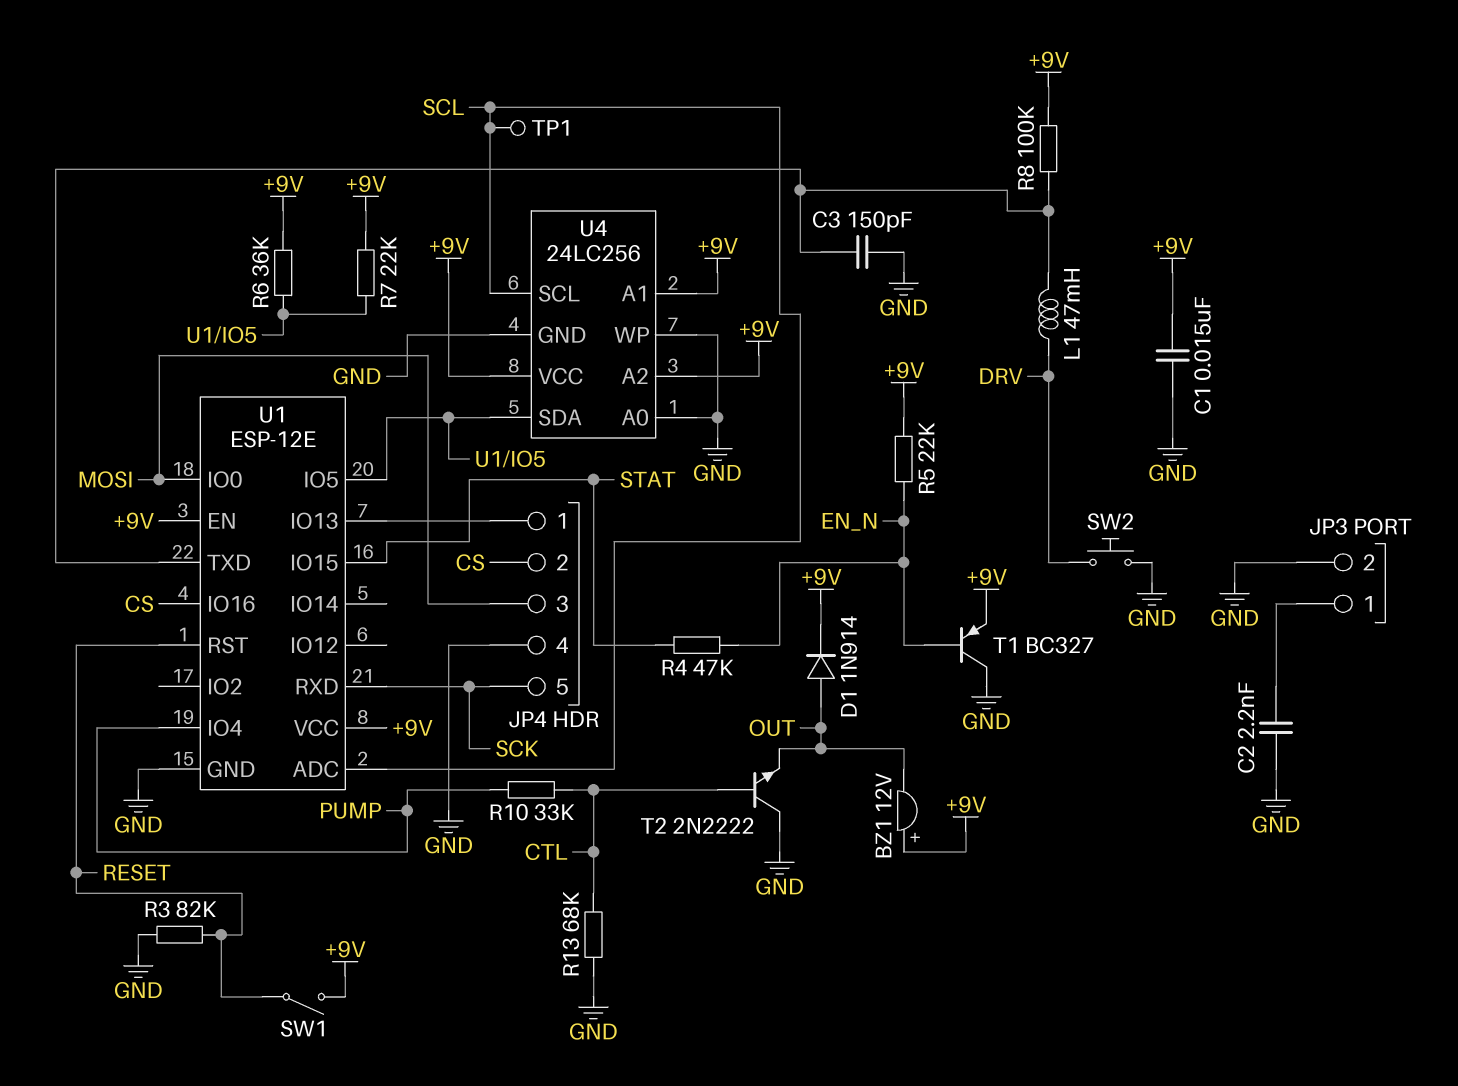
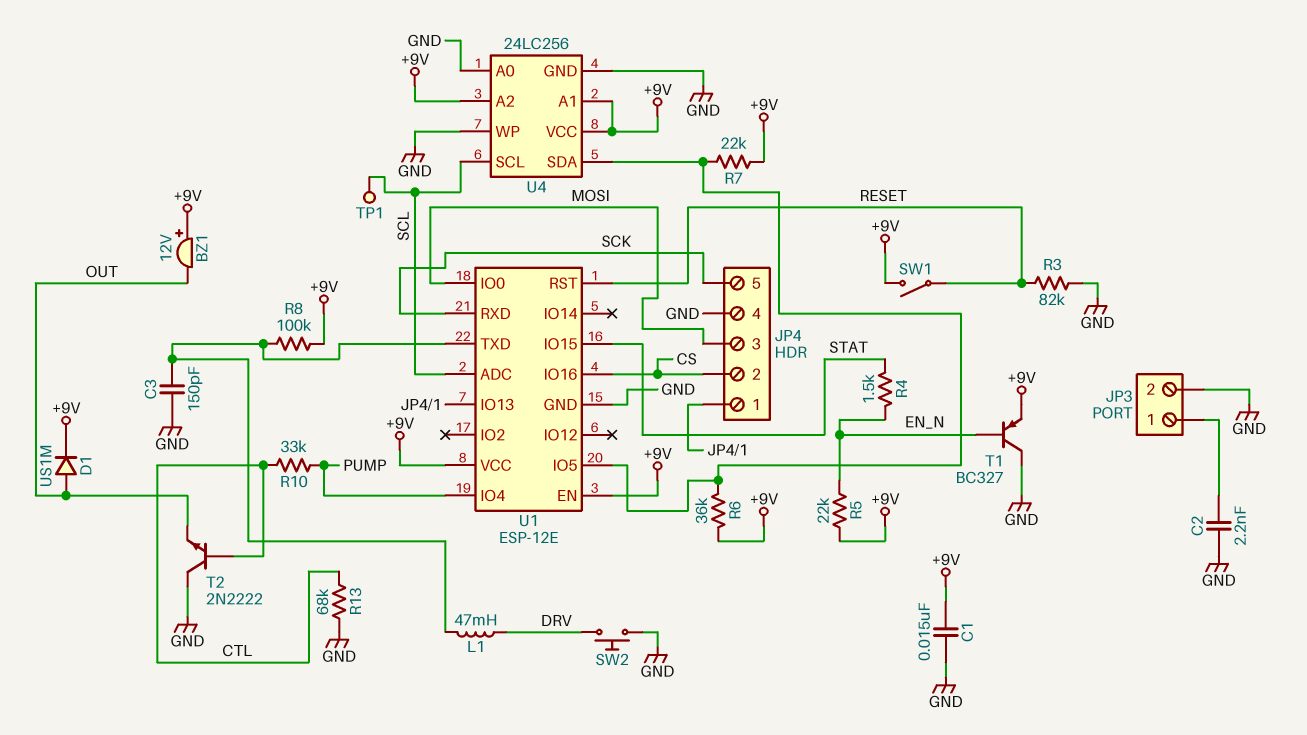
D1: diode 1N914 (A OUT, K +9V) -> diode US1M (A OUT, K +9V)
R4: 47k (EN_N, STAT) -> 1.5k (EN_N, STAT)

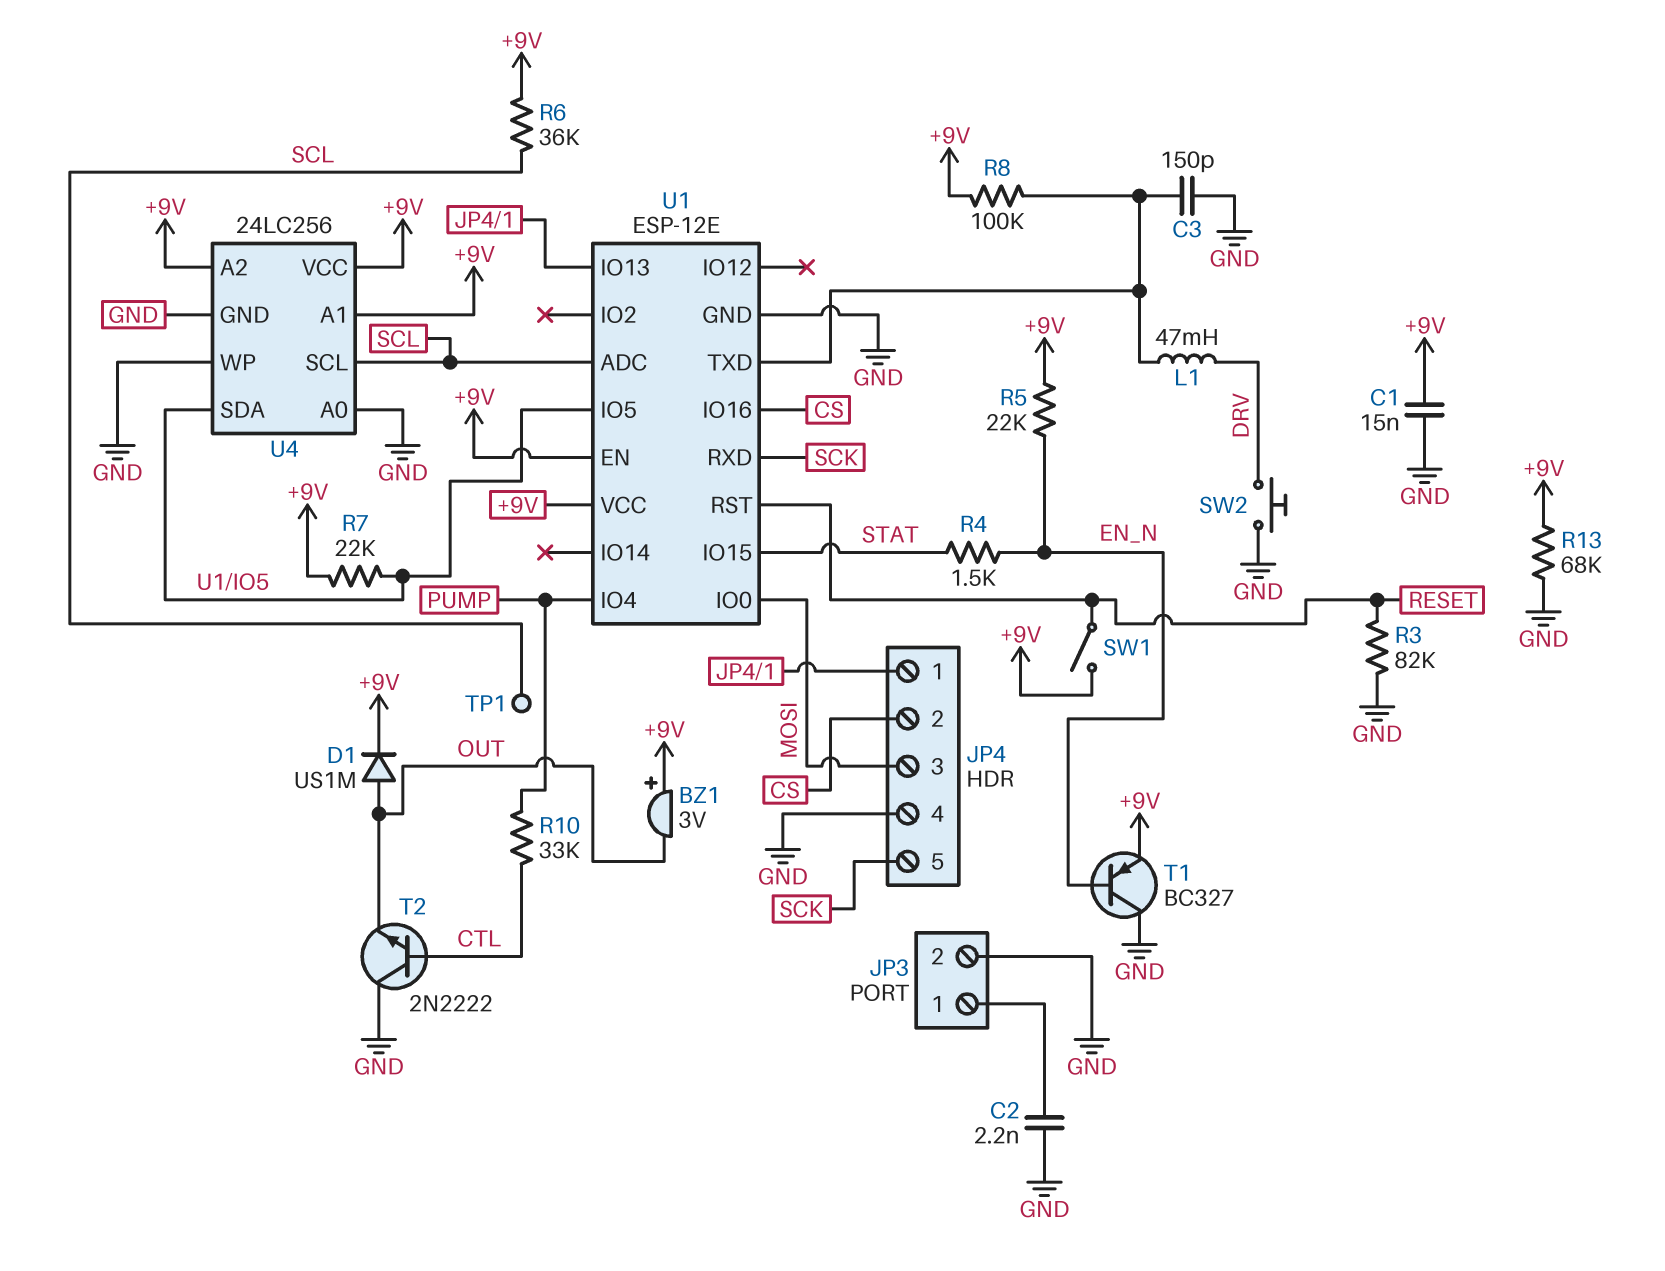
BZ1: buzzer 12V (plus +9V, minus OUT) -> buzzer 3V (plus +9V, minus OUT)
R6: 36k (+9V, U1/IO5) -> 36k (+9V, SCL)
R13: 68k (CTL, GND) -> 68k (+9V, GND)

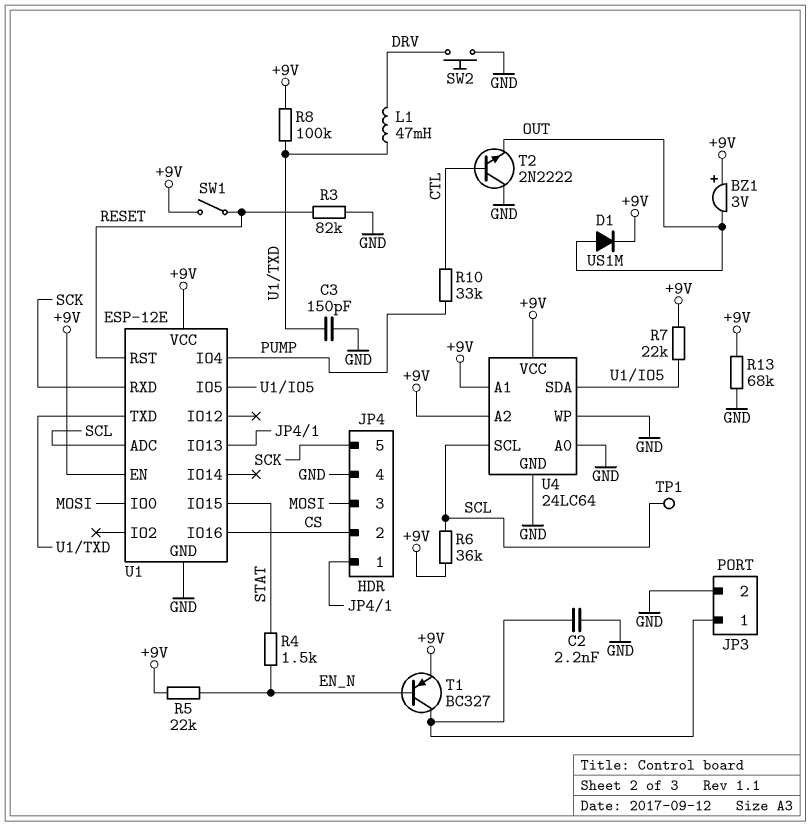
C1: 15nF (+9V, GND) -> none
T1: PNP BC327 (B EN_N, C GND, E +9V) -> PNP BC327 (B EN_N, C JP3/1, E +9V)
U4: 24LC256 -> 24LC64

